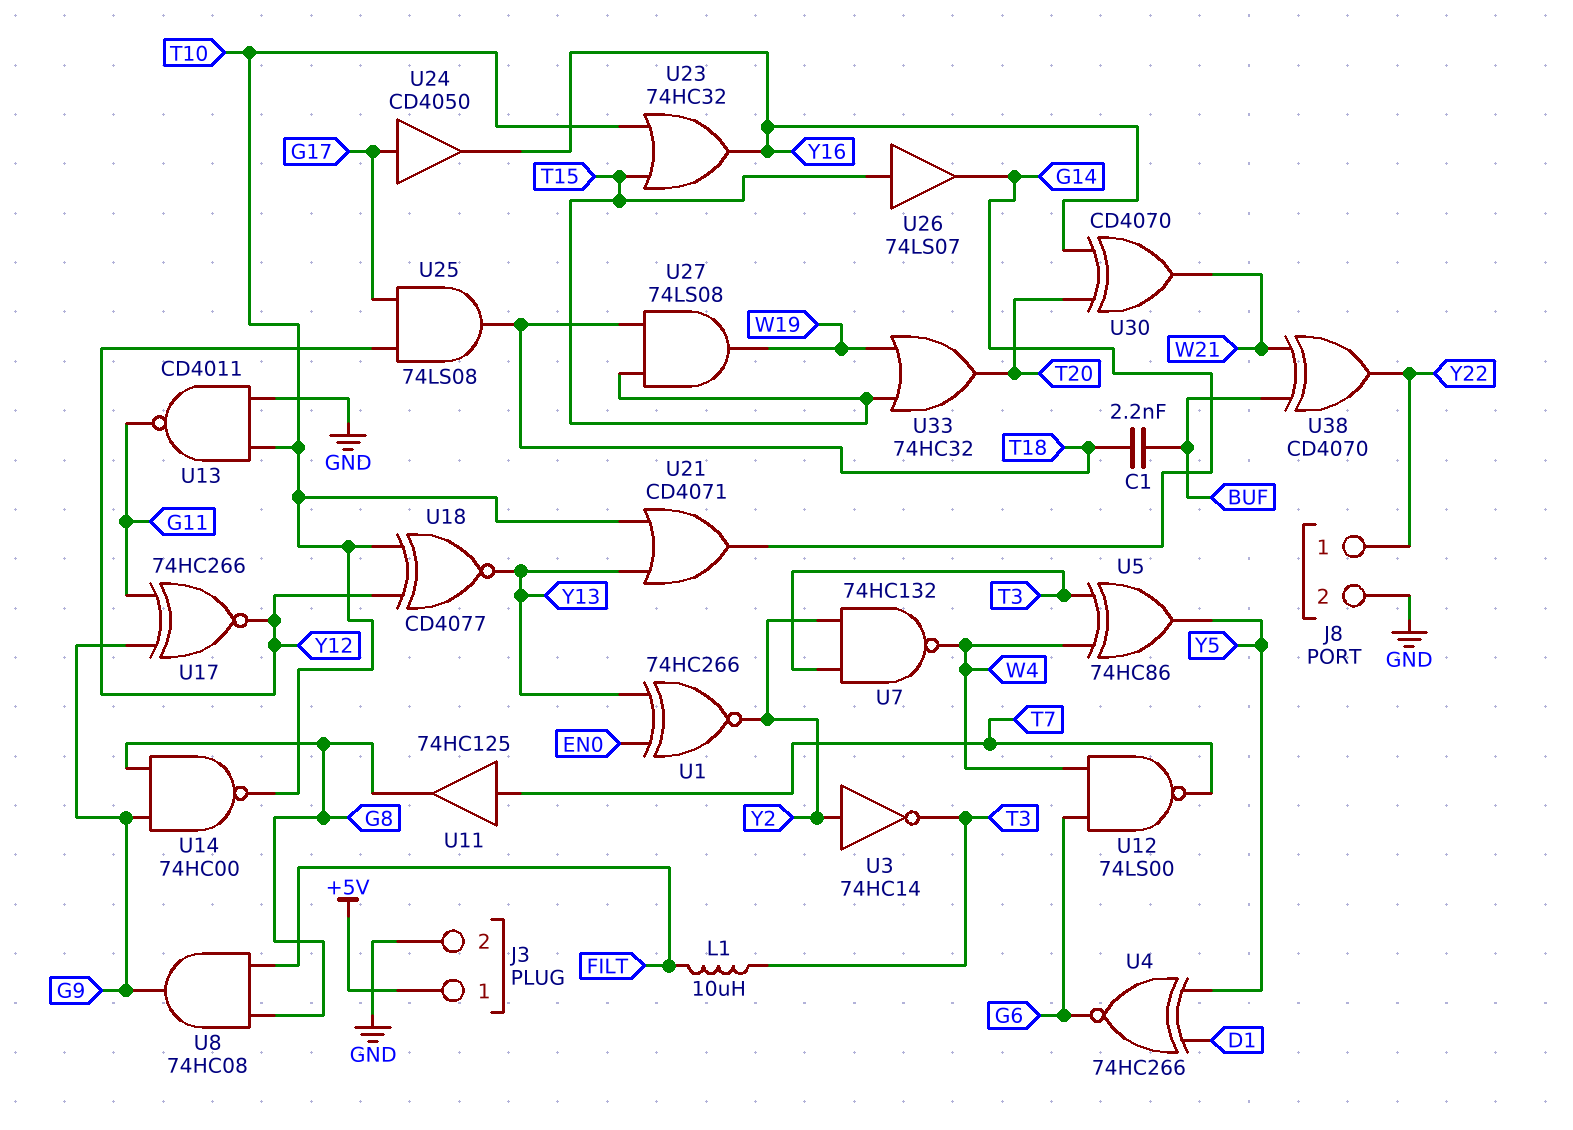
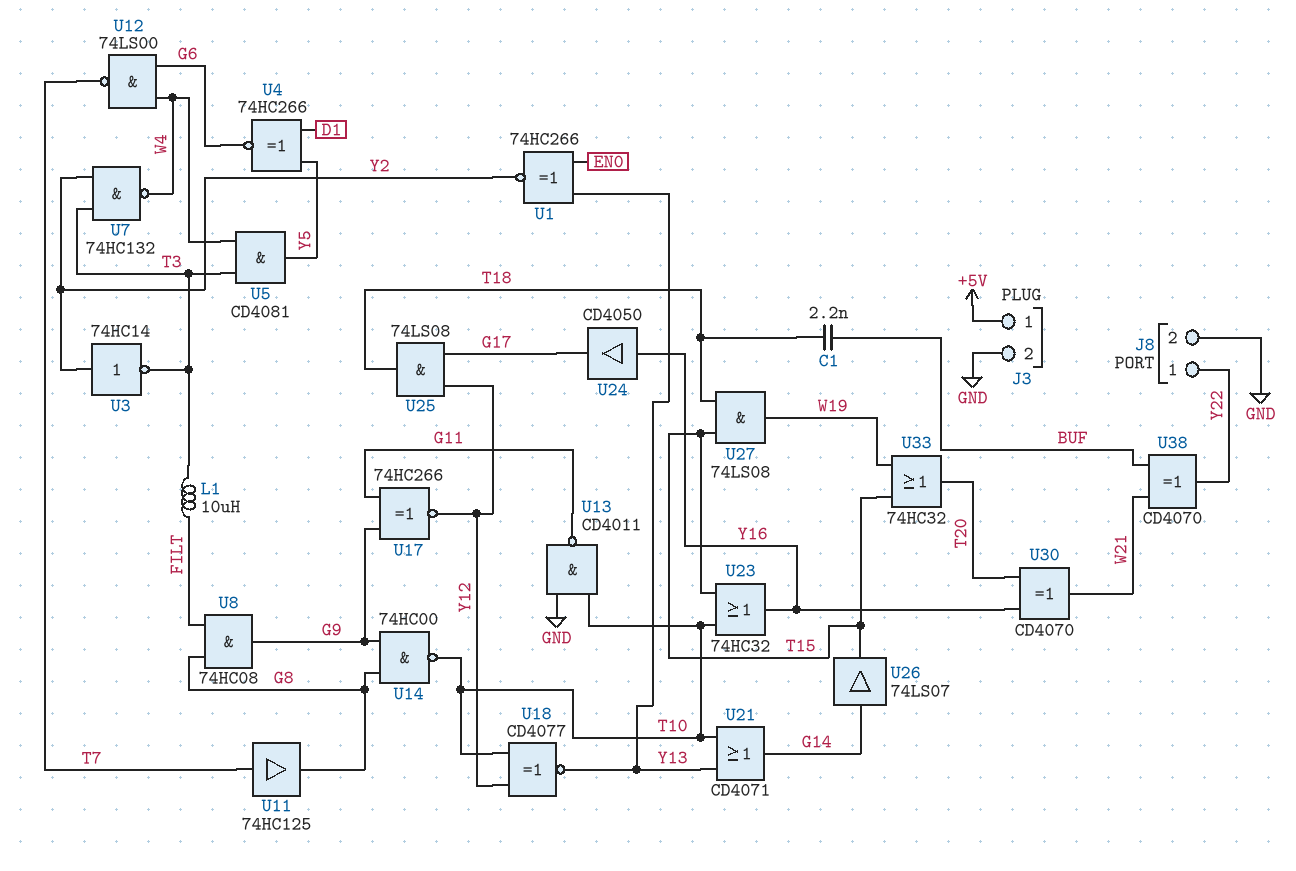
U5: XOR 74HC86 (in T3, in W4, out Y5) -> AND CD4081 (in T3, in W4, out Y5)
U24: buffer CD4050 (in G17, out Y16) -> buffer CD4050 (in Y16, out G17)
U26: buffer 74LS07 (in T15, out G14) -> buffer 74LS07 (in G14, out T15)

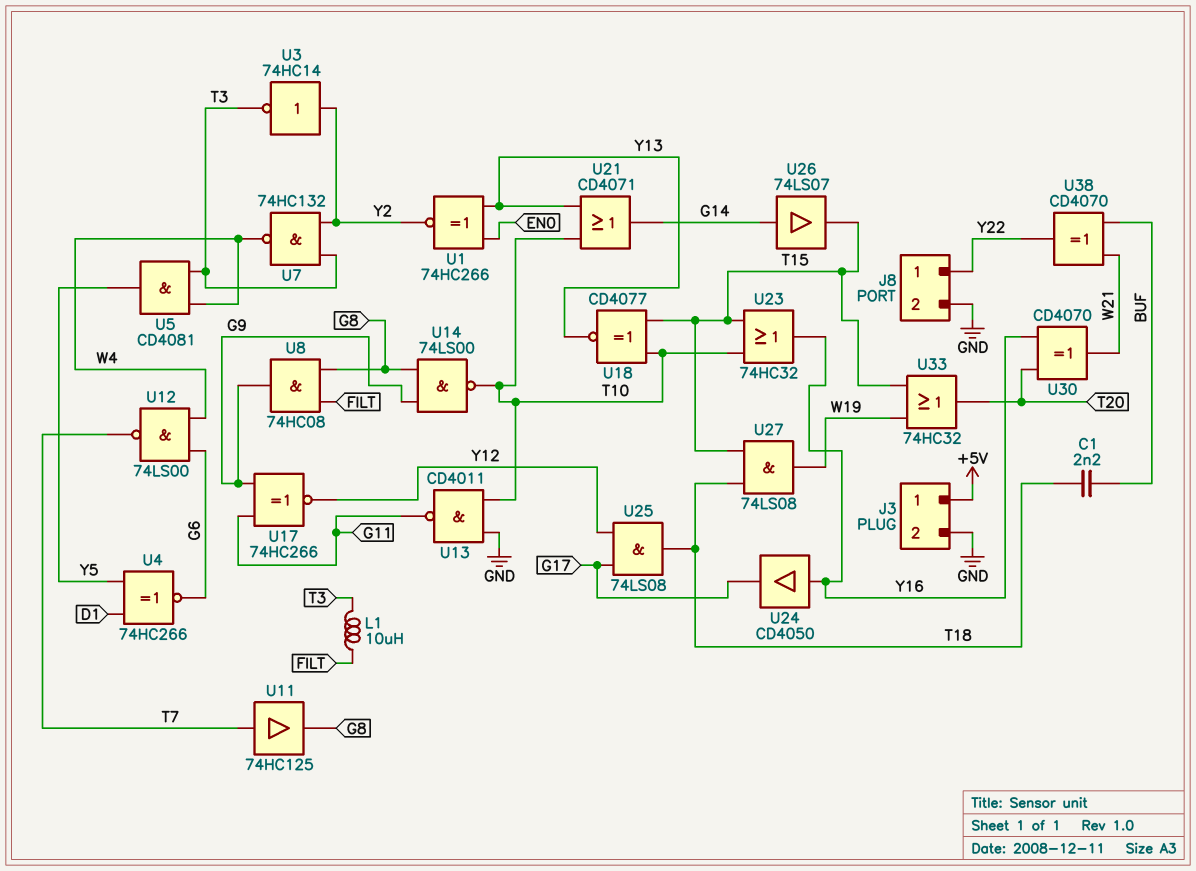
U14: NAND 74HC00 (in G8, in G9, out T10) -> NAND 74LS00 (in G8, in G9, out T10)
U18: XNOR CD4077 (in T10, in Y12, out Y13) -> XNOR CD4077 (in T10, in T15, out Y13)

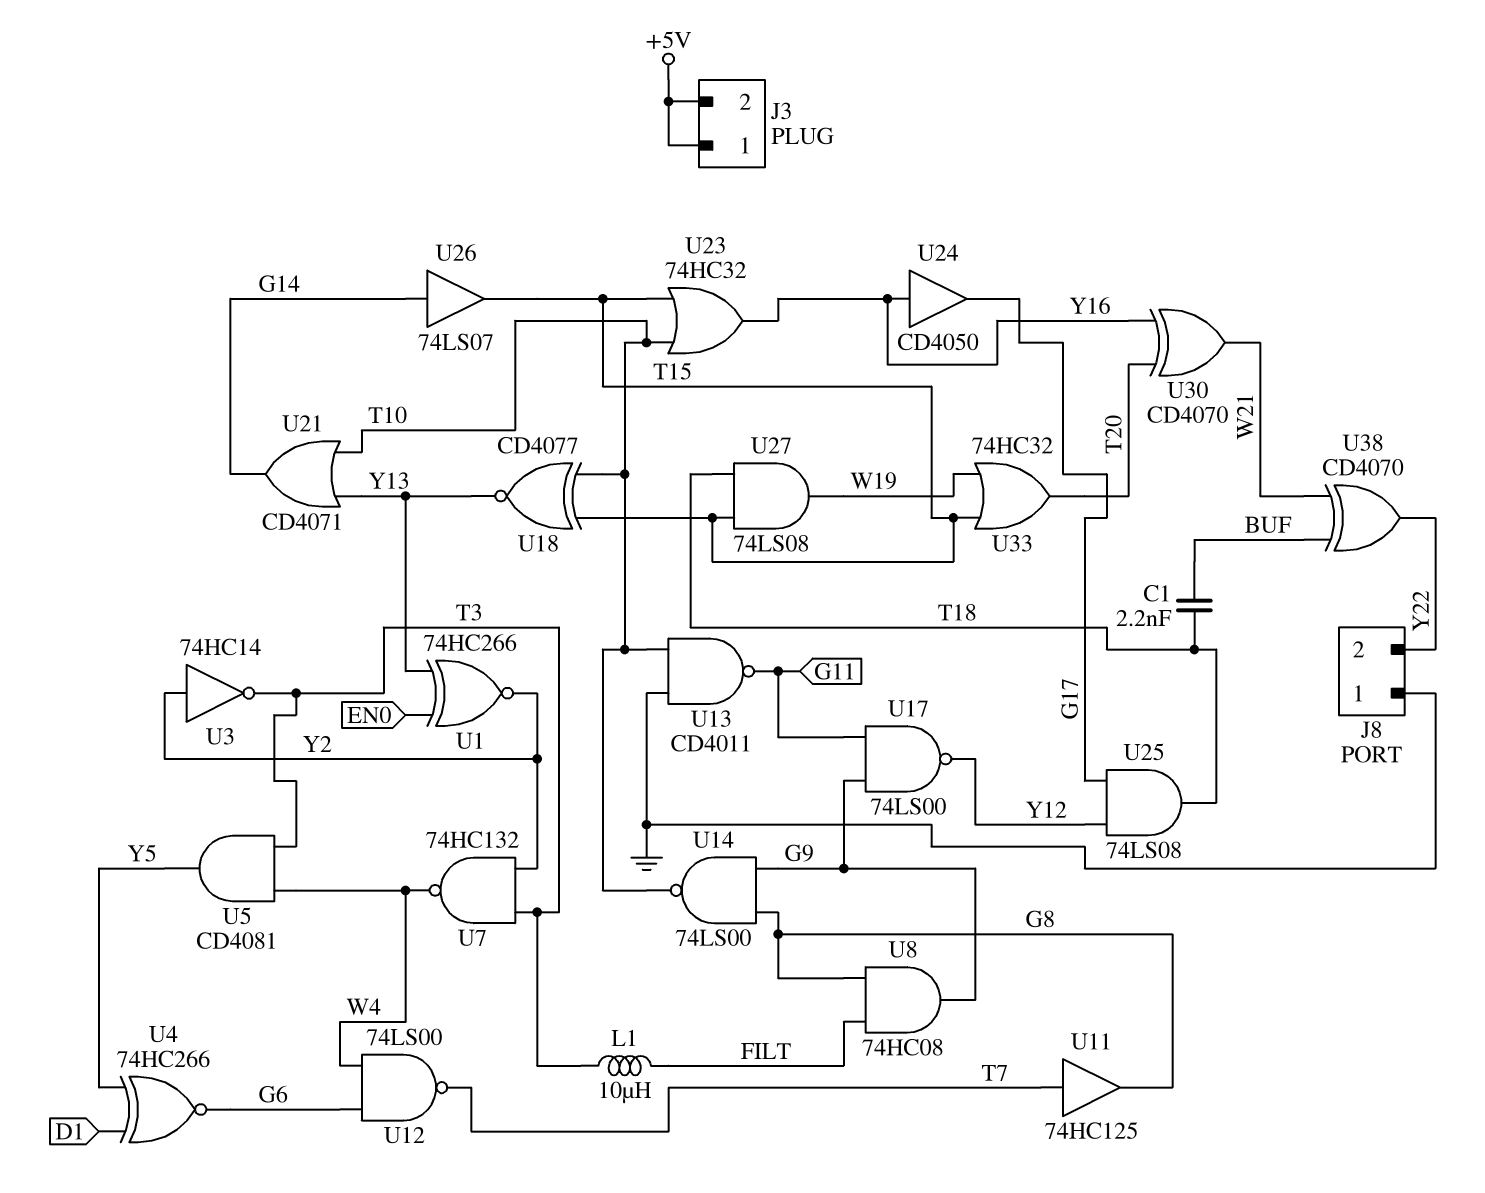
J3 pin 2: GND -> +5V
J8 pin 1: Y22 -> GND
J8 pin 2: GND -> Y22
U17: XNOR 74HC266 (in G9, in G11, out Y12) -> NAND 74LS00 (in G9, in G11, out Y12)

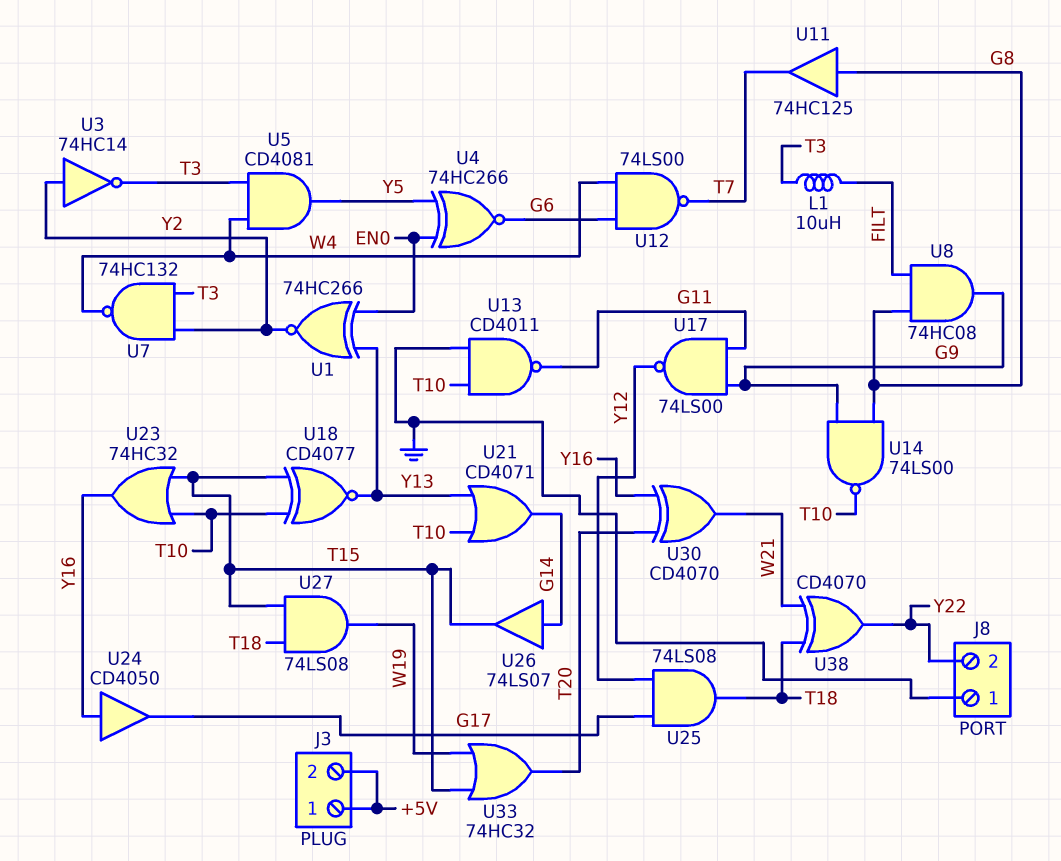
C1: 2.2nF (BUF, T18) -> none
U4: XNOR 74HC266 (in D1, in Y5, out G6) -> XNOR 74HC266 (in EN0, in Y5, out G6)
U11: buffer 74HC125 (in T7, out G8) -> buffer 74HC125 (in G8, out T7)
U38: XOR CD4070 (in BUF, in W21, out Y22) -> XOR CD4070 (in T18, in W21, out Y22)

